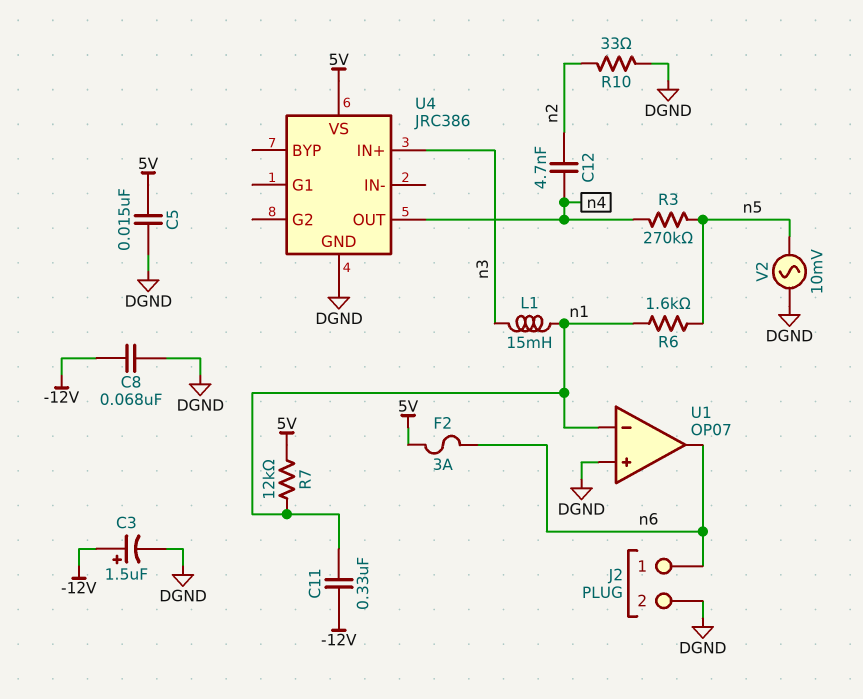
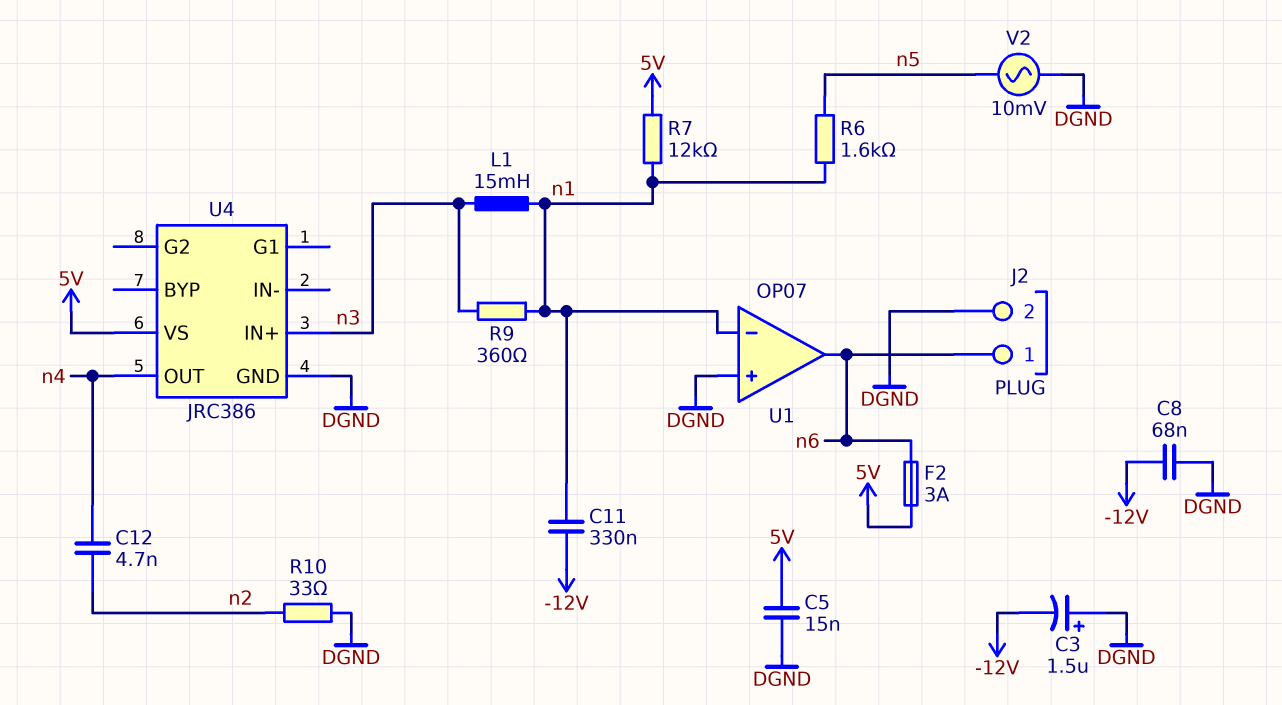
C3: 1.5uF (plus -12V, minus DGND) -> 1.5uF (plus DGND, minus -12V)
R3: 270k (n4, n5) -> none
R9: none -> 360 (n1, n3)

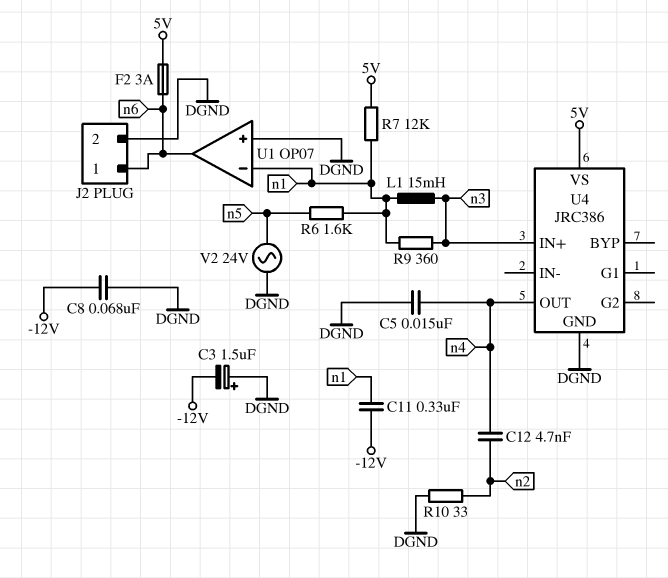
C5: 15nF (5V, DGND) -> 15nF (DGND, n4)
V2: AC 10mV (DGND, n5) -> AC 24V (DGND, n5)

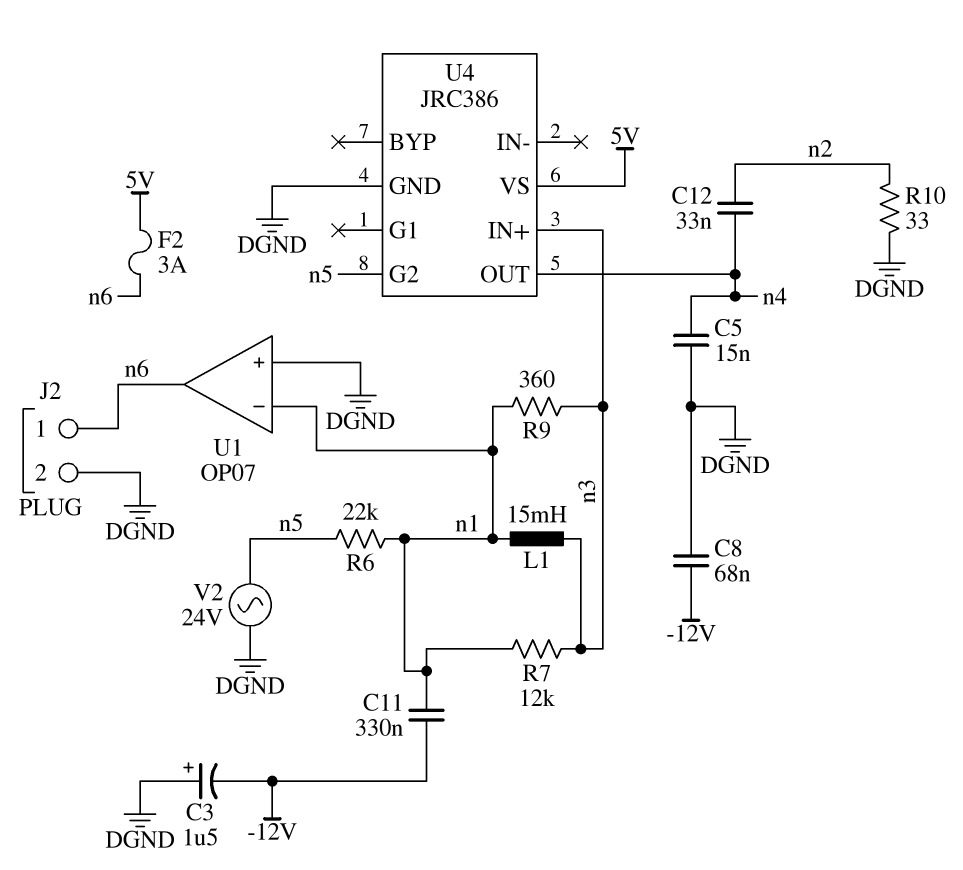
C12: 4.7nF (n2, n4) -> 33nF (n2, n4)
R6: 1.6k (n1, n5) -> 22k (n1, n5)
R7: 12k (5V, n1) -> 12k (n1, n3)
U4 pin G2: none -> n5

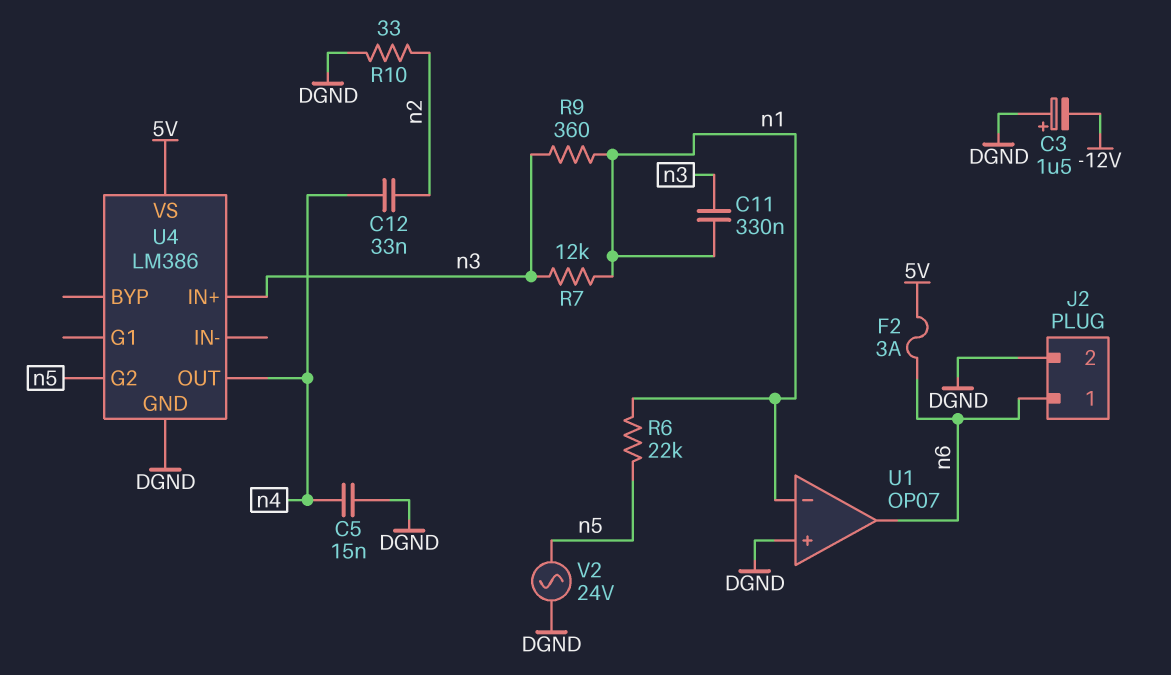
C8: 68nF (-12V, DGND) -> none
C11: 330nF (-12V, n1) -> 330nF (n1, n3)
L1: 15mH (n1, n3) -> none
U4: JRC386 -> LM386

